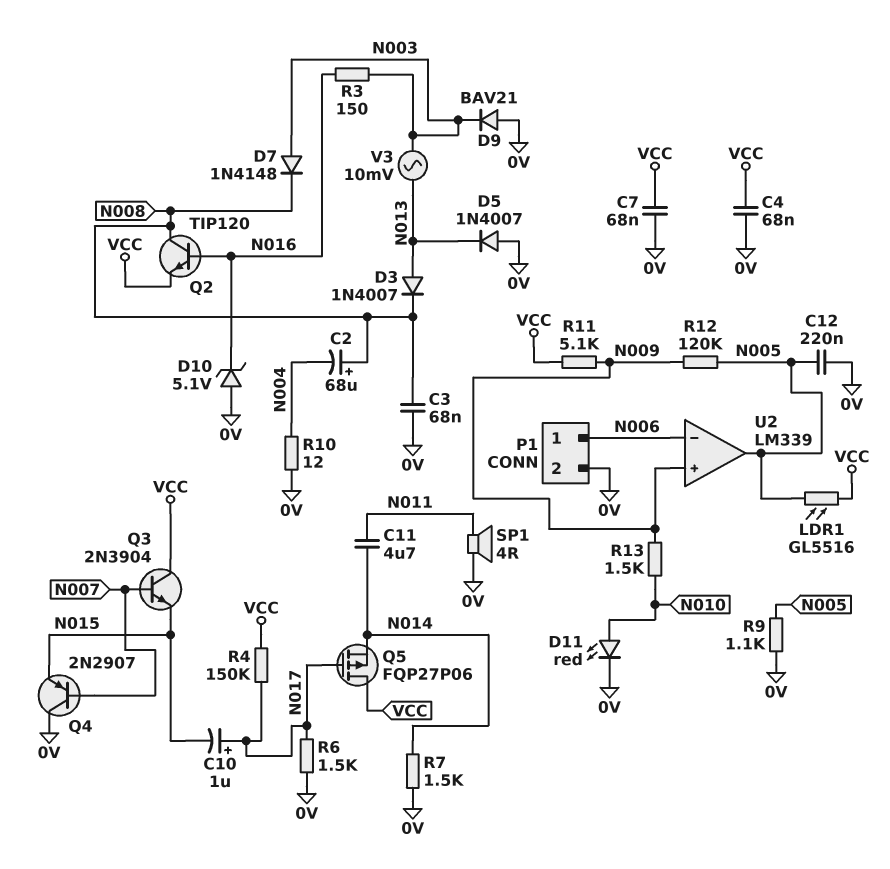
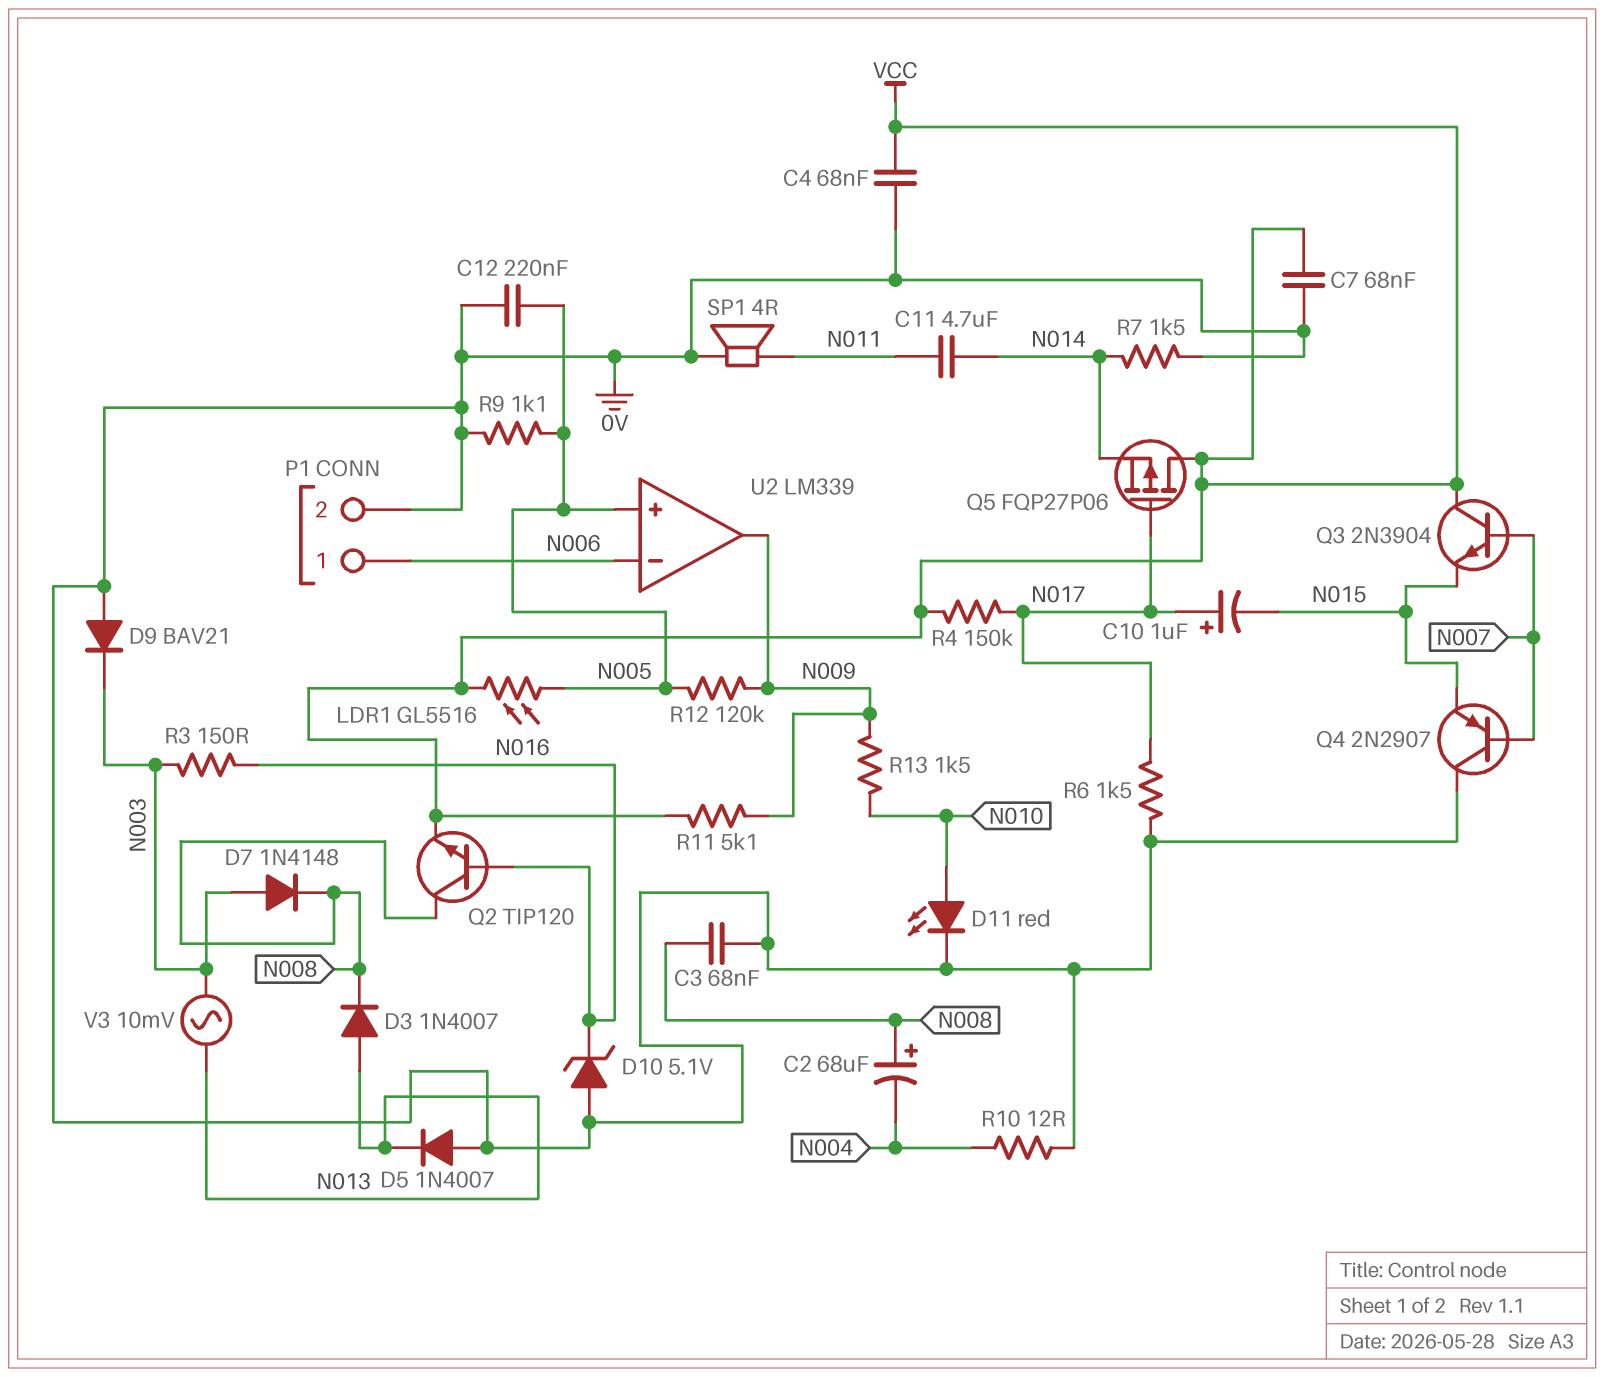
U2 pin in+: N009 -> N005
U2 pin out: N005 -> N009

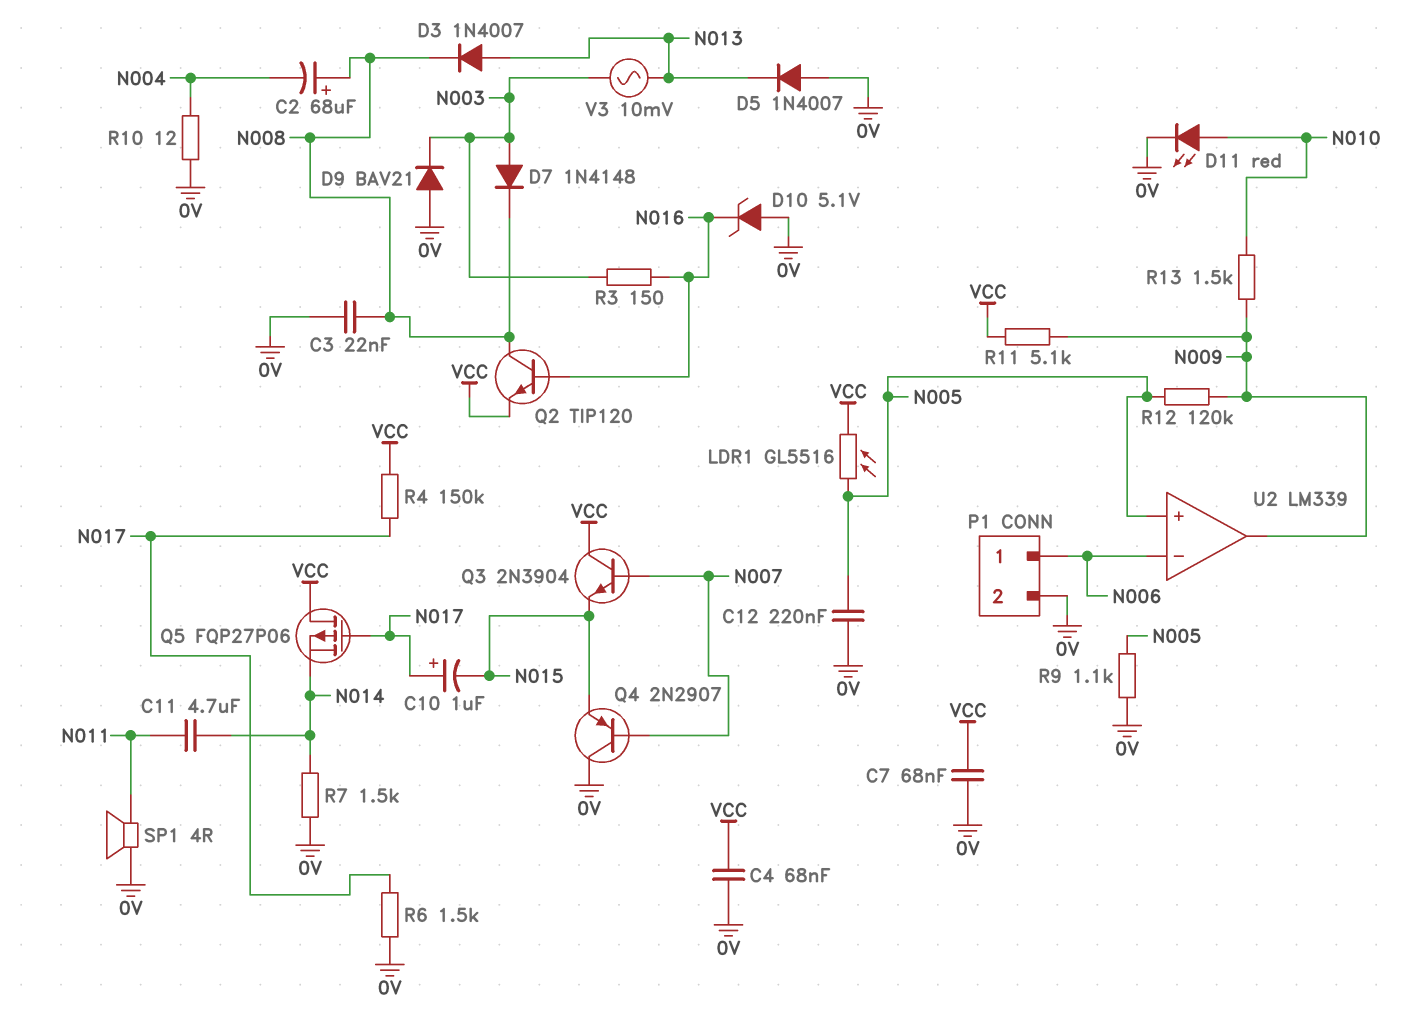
C3: 68nF (0V, N008) -> 22nF (0V, N008)

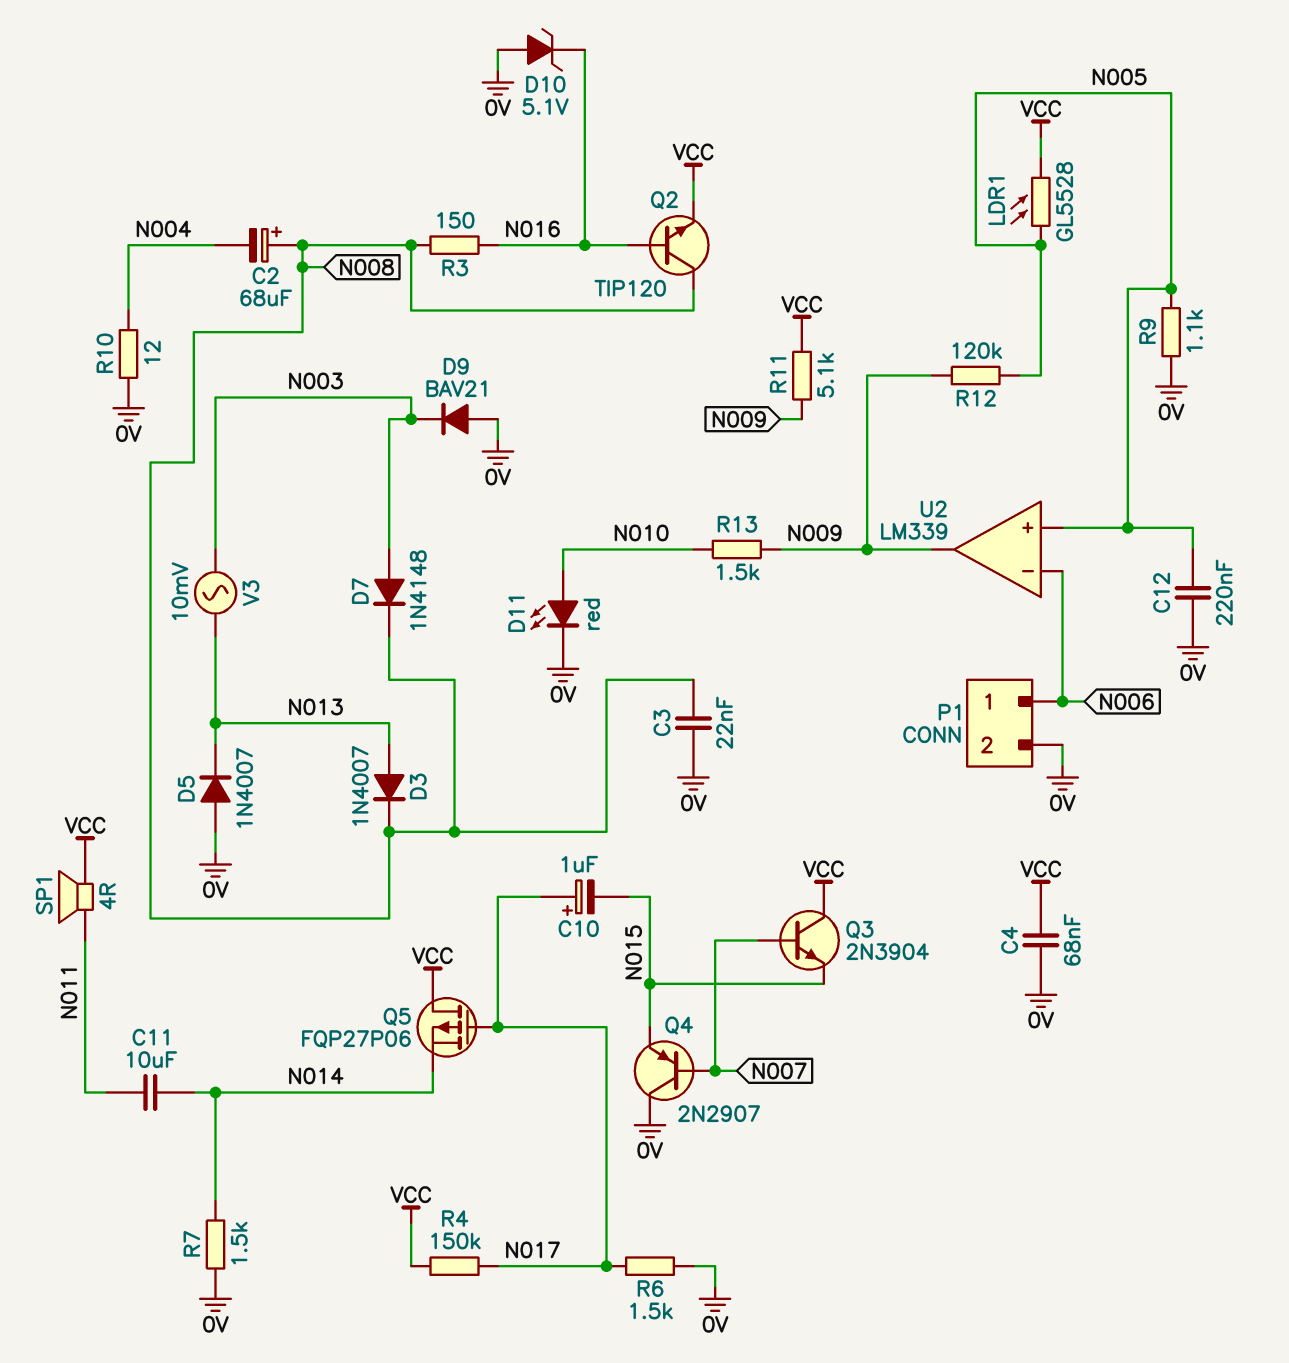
C7: 68nF (0V, VCC) -> none
C11: 4.7uF (N011, N014) -> 10uF (N011, N014)
LDR1: GL5516 (N005, VCC) -> GL5528 (N005, VCC)
R3: 150 (N003, N016) -> 150 (N008, N016)
SP1: speaker 4R (0V, N011) -> speaker 4R (N011, VCC)

